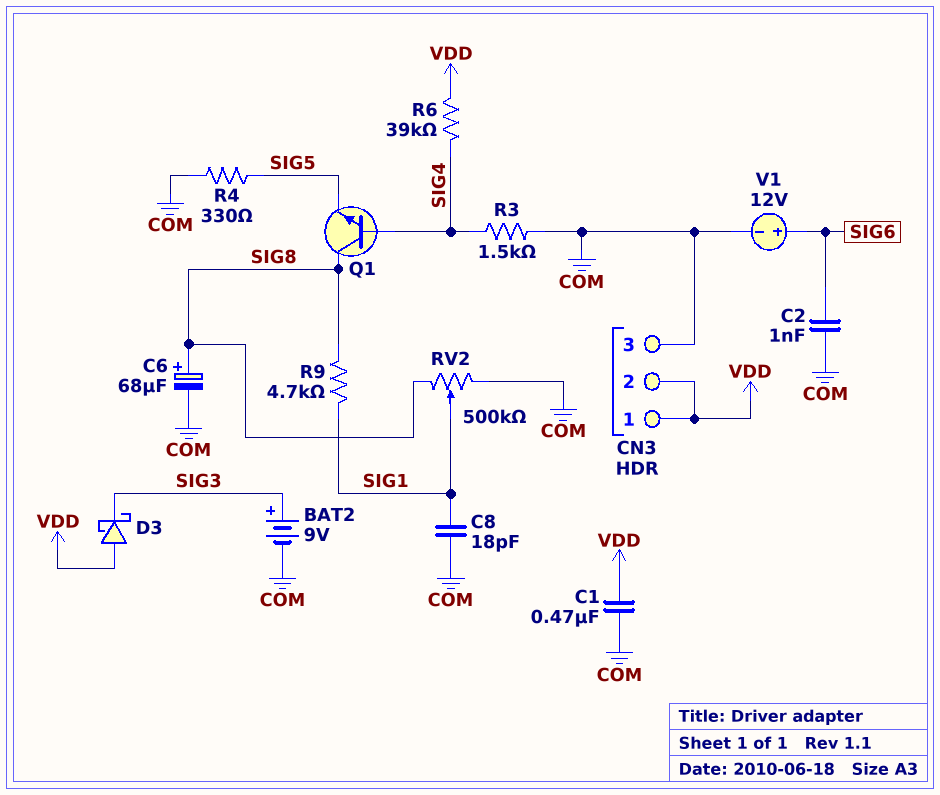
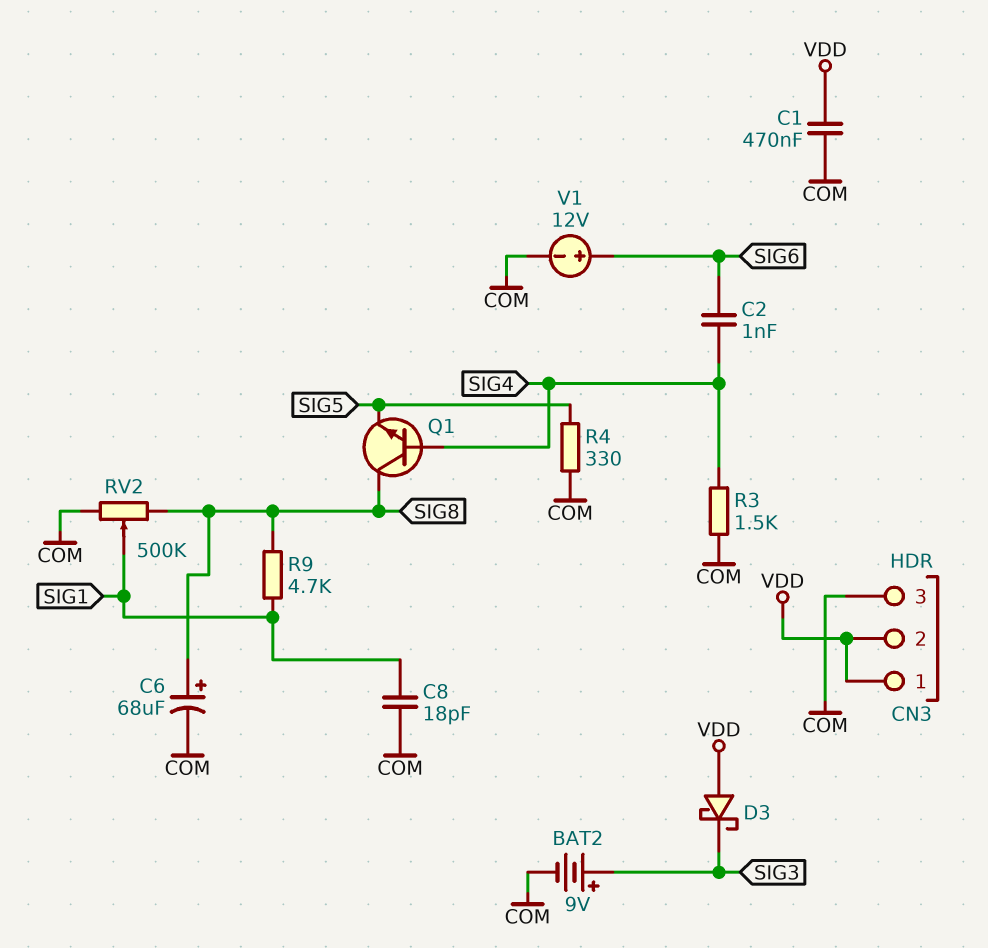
C2: 1nF (COM, SIG6) -> 1nF (SIG4, SIG6)
R6: 39k (SIG4, VDD) -> none

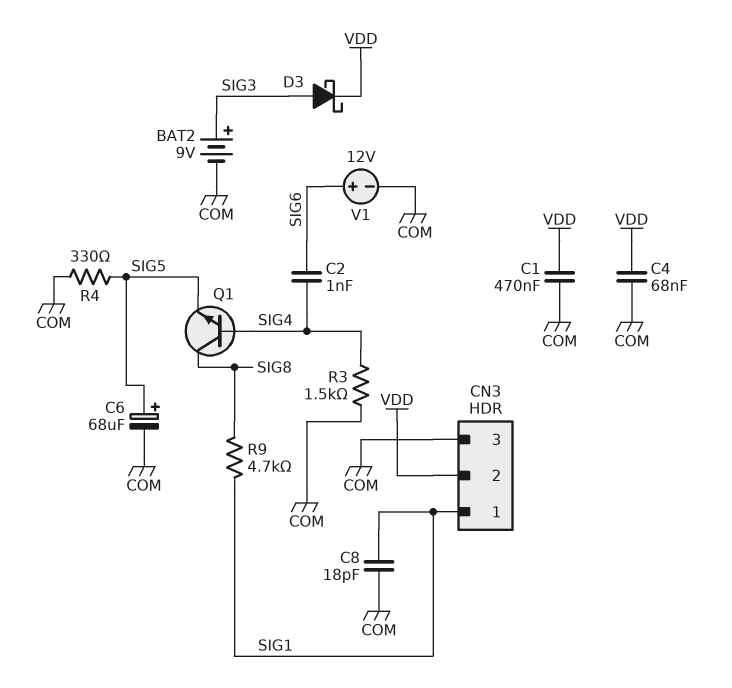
C4: none -> 68nF (COM, VDD)
C6: 68uF (plus SIG8, minus COM) -> 68uF (plus SIG5, minus COM)
CN3 pin 1: VDD -> SIG1
D3: schottky (A VDD, K SIG3) -> schottky (A SIG3, K VDD)
RV2: 500k (COM, SIG8, wiper SIG1) -> none

